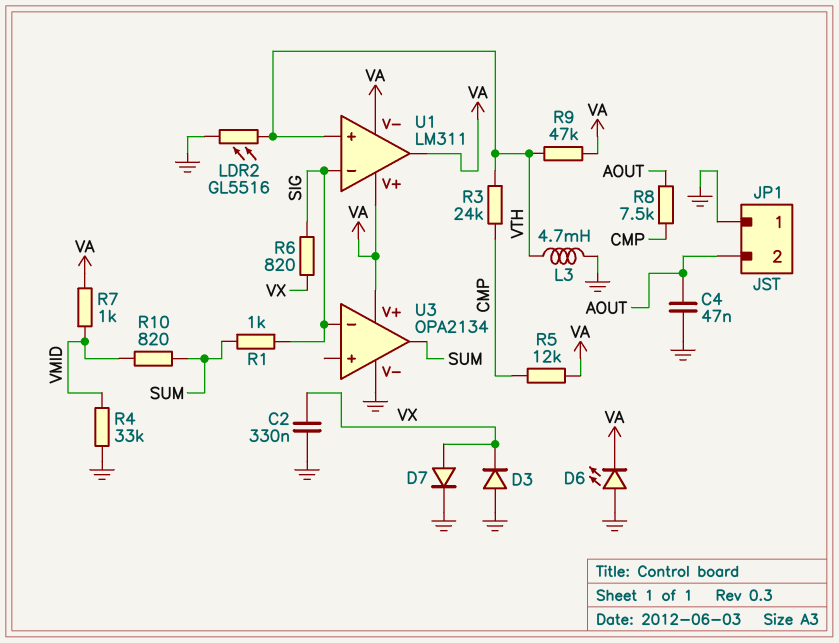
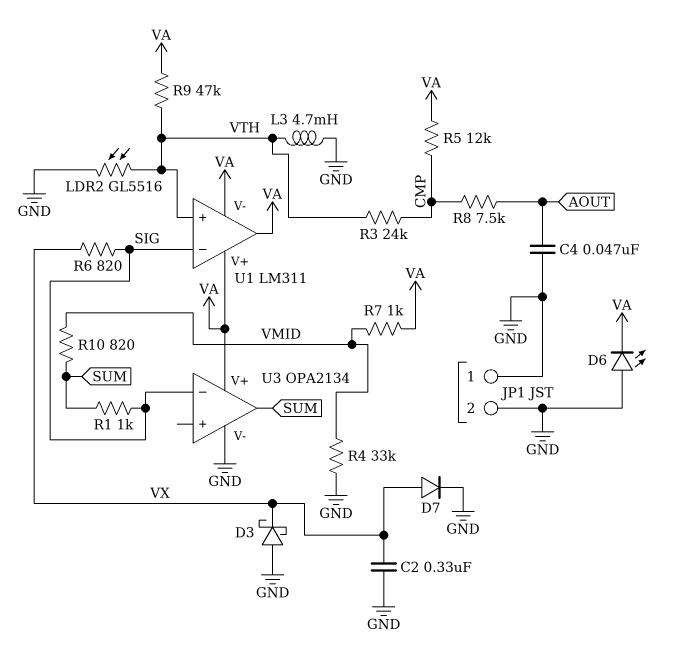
D3: diode (A GND, K VX) -> schottky (A GND, K VX)
JP1 pin 2: AOUT -> GND

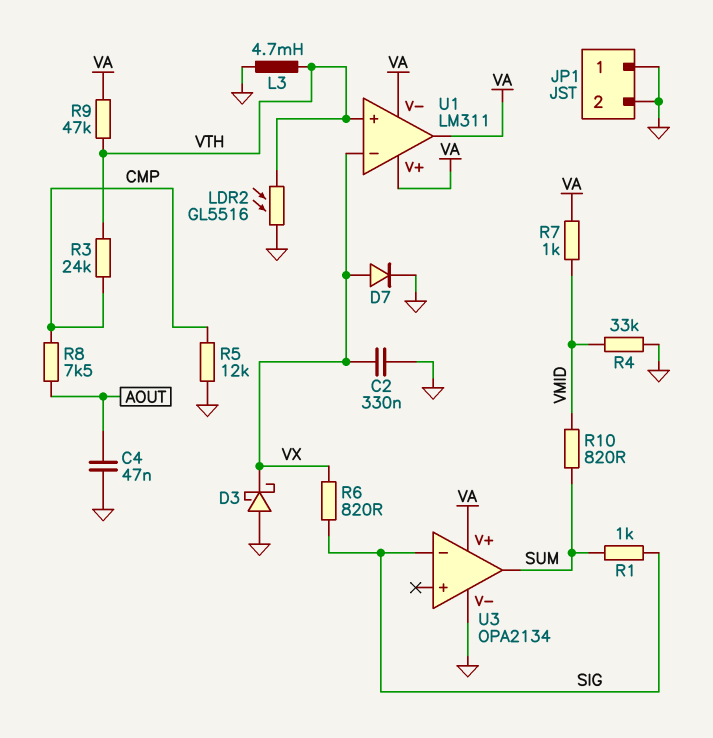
D6: LED (A GND, K VA) -> none
R5: 12k (CMP, VA) -> 12k (CMP, GND)
U1 pin in-: SIG -> VX

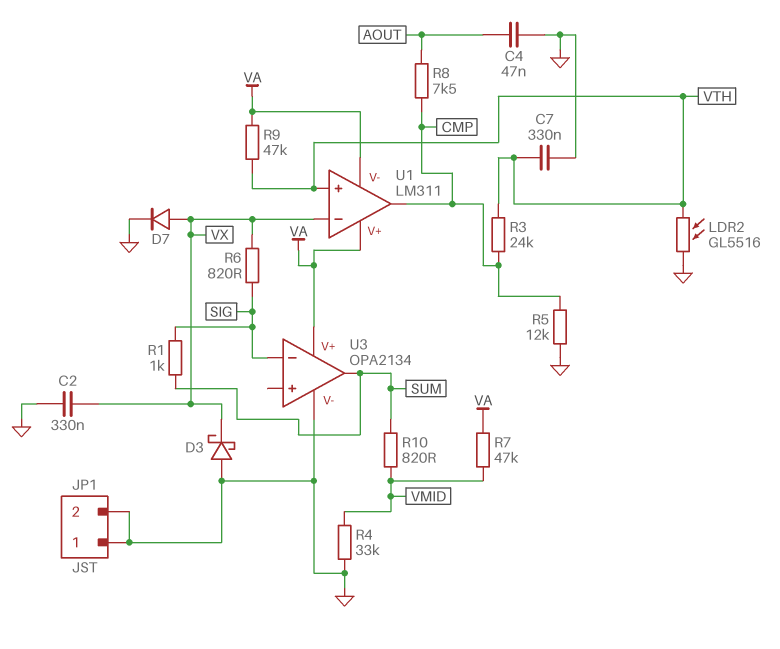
C7: none -> 330nF (GND, VTH)
L3: 4.7mH (GND, VTH) -> none
R7: 1k (VA, VMID) -> 47k (VA, VMID)
U1 pin out: VA -> CMP

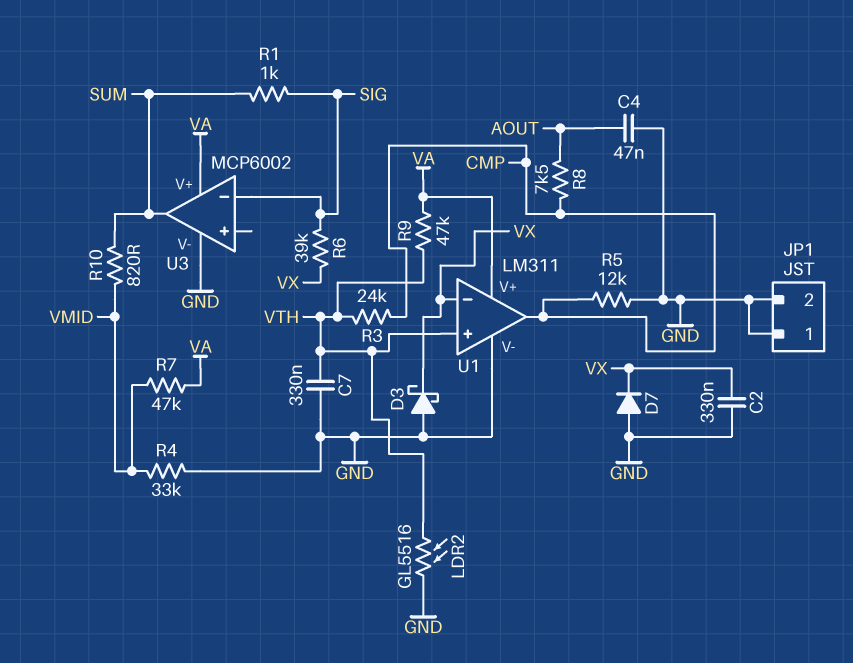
D7: diode (A VX, K GND) -> diode (A GND, K VX)
R6: 820 (SIG, VX) -> 39k (SIG, VX)
U1 pin V-: VA -> GND
U3: OPA2134 -> MCP6002

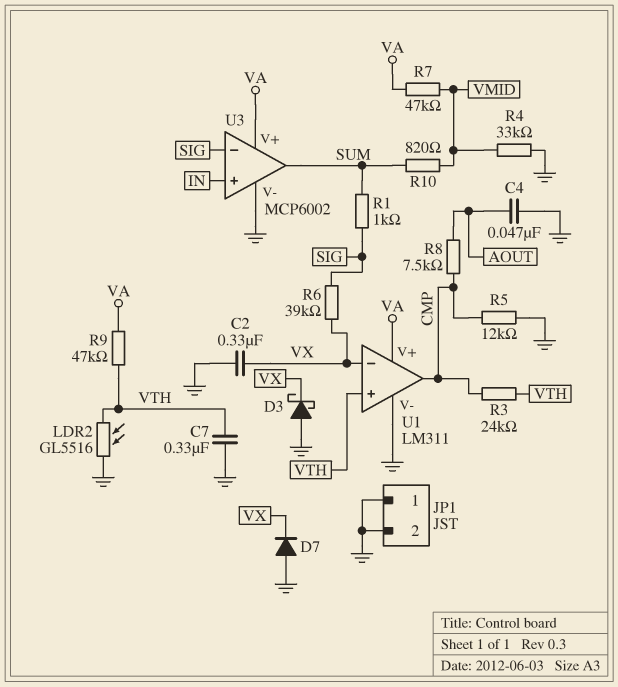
U3 pin in+: none -> IN

